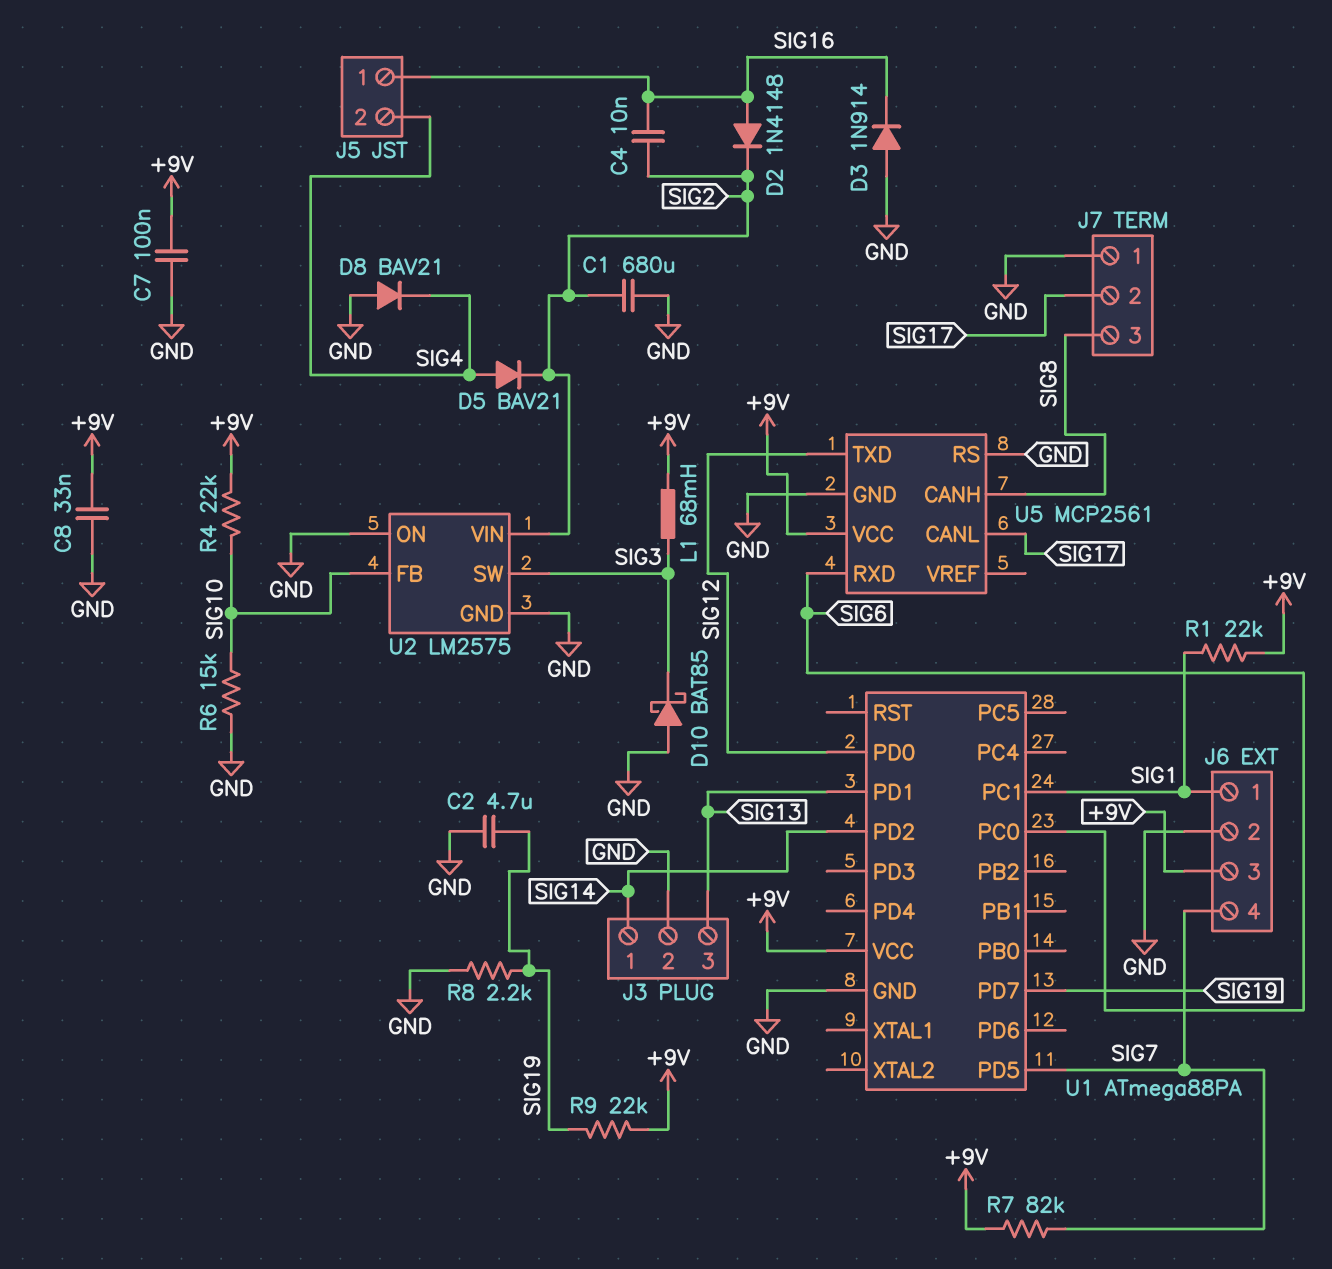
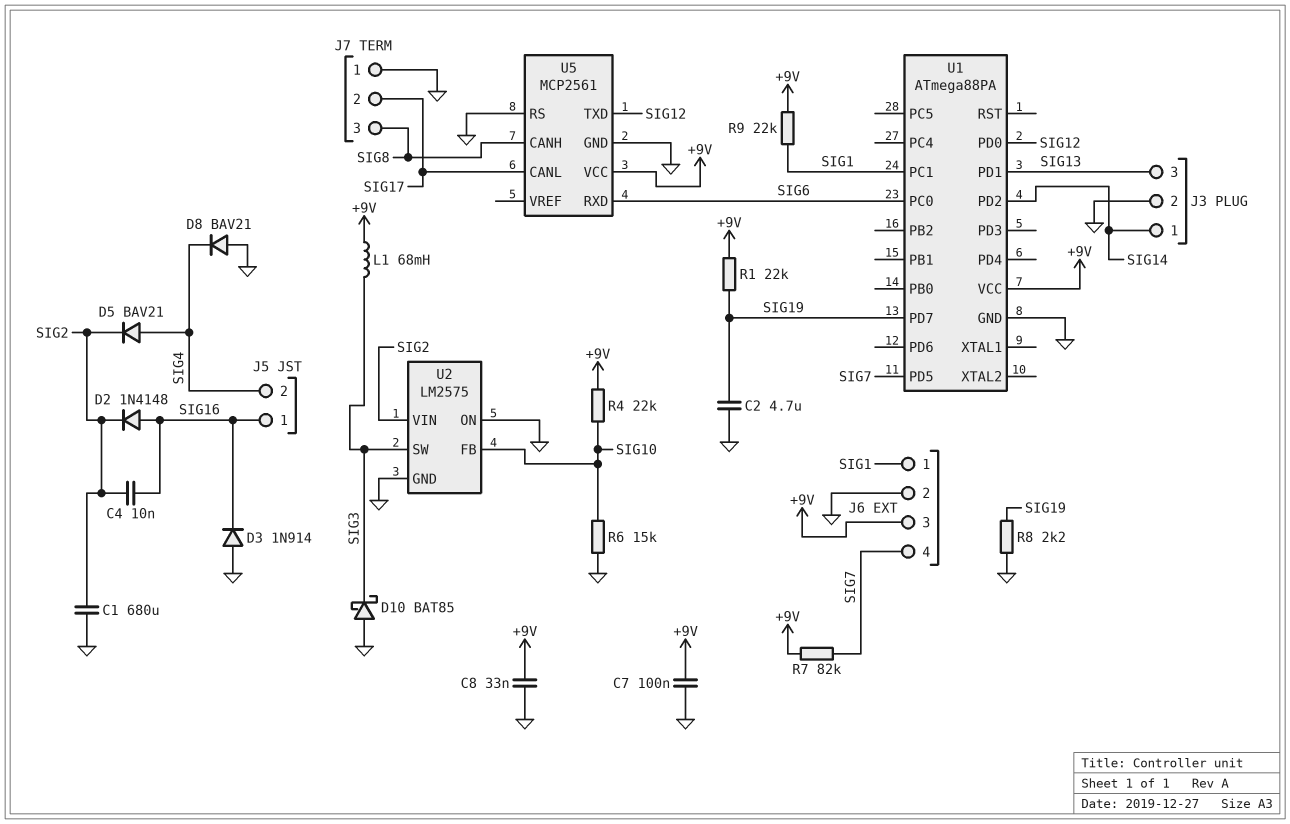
R1: 22k (+9V, SIG1) -> 22k (+9V, SIG19)
R9: 22k (+9V, SIG19) -> 22k (+9V, SIG1)

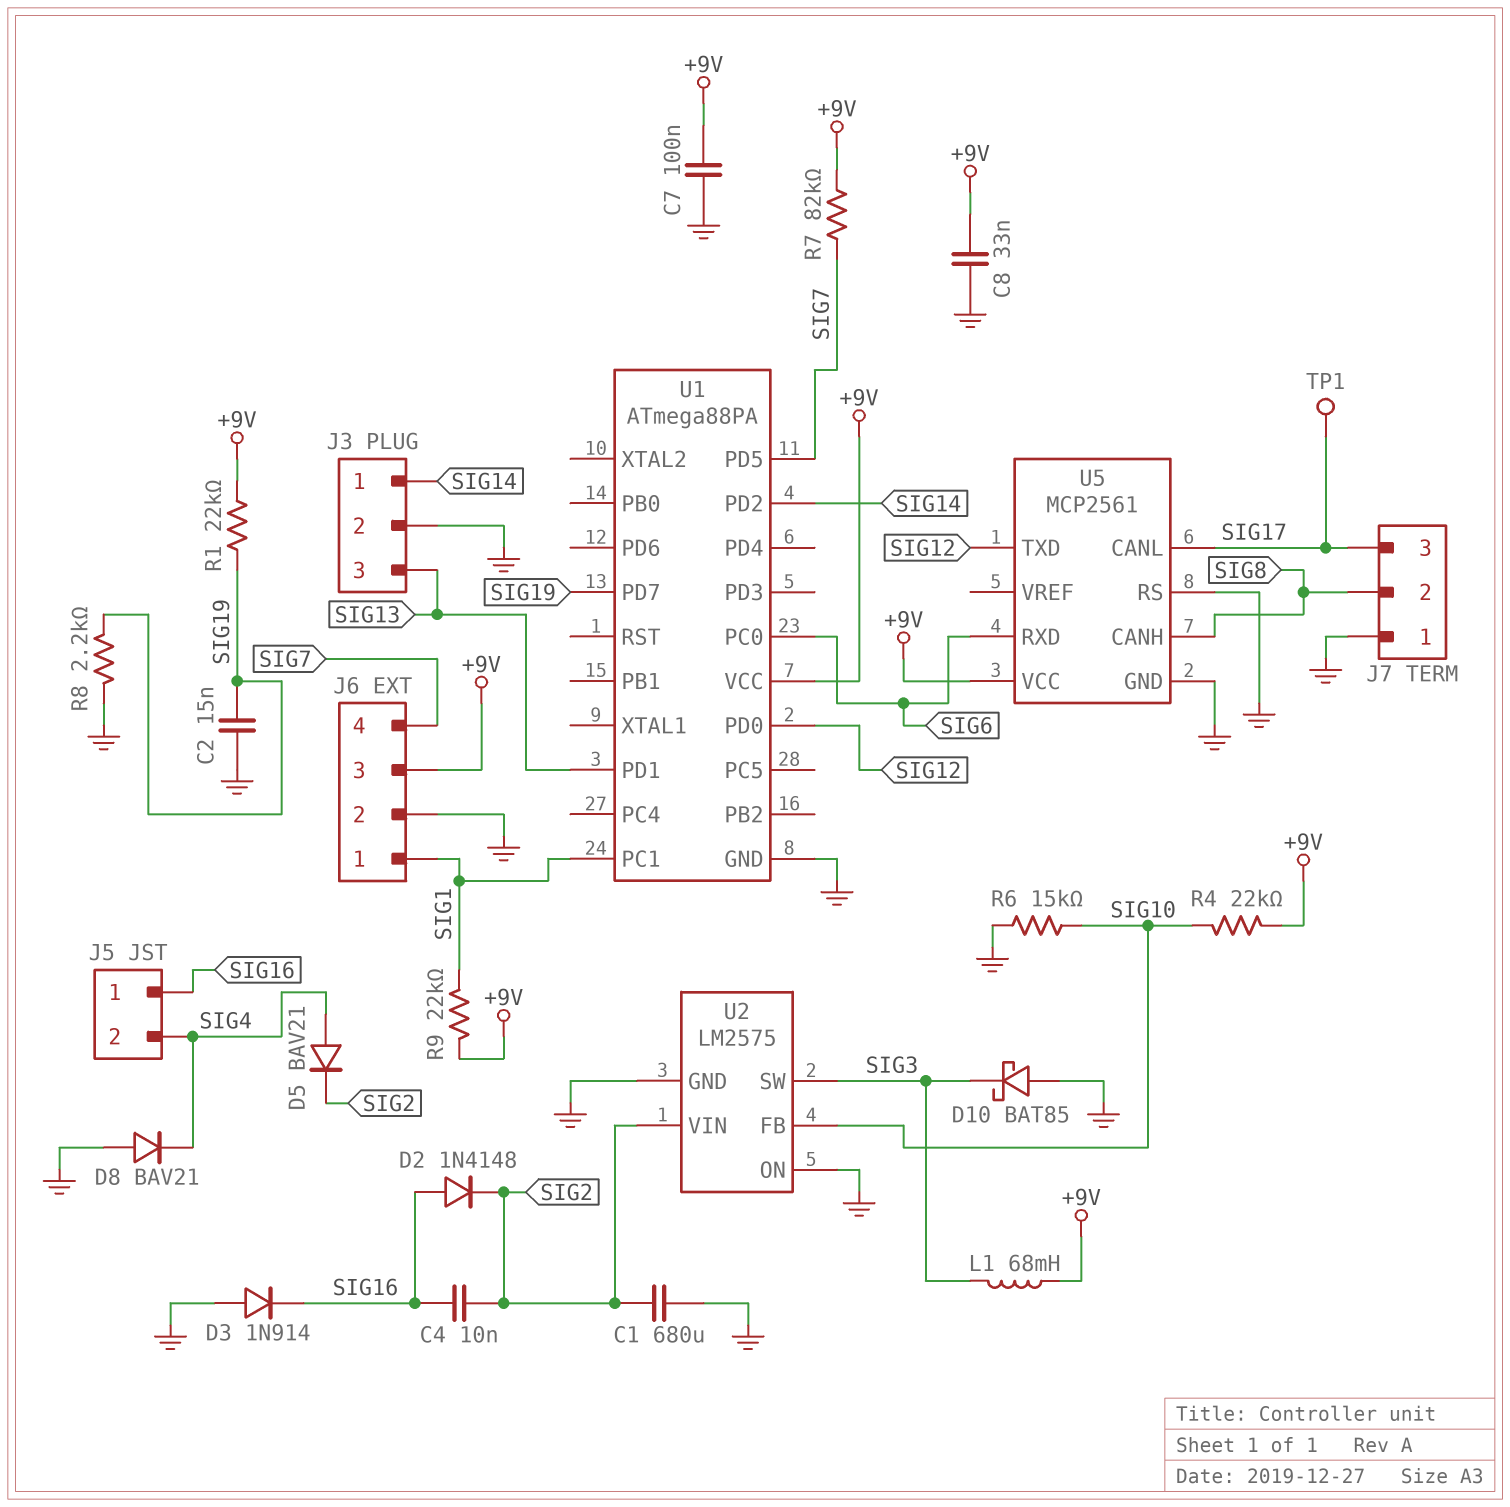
C2: 4.7uF (GND, SIG19) -> 15nF (GND, SIG19)
J7 pin 2: SIG17 -> SIG8
J7 pin 3: SIG8 -> SIG17
TP1: none -> test point (SIG17)

